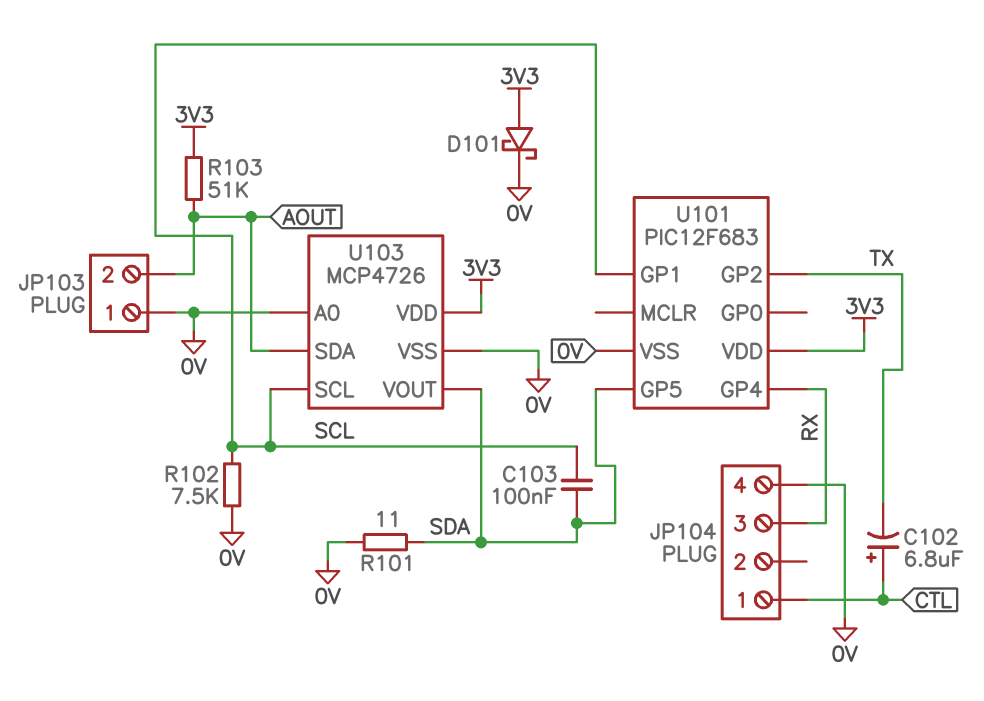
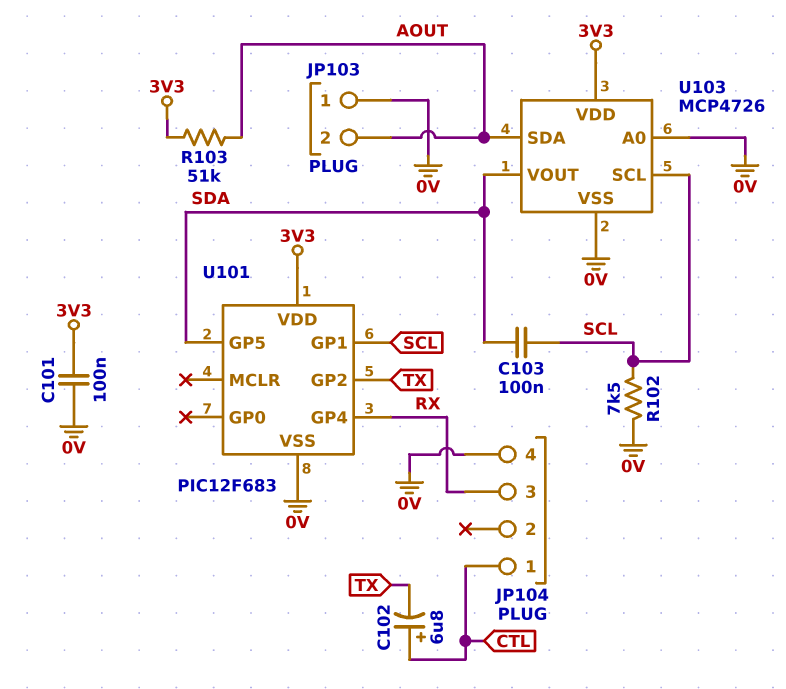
C101: none -> 100nF (0V, 3V3)
D101: schottky (A 3V3, K 0V) -> none
R101: 11 (0V, SDA) -> none

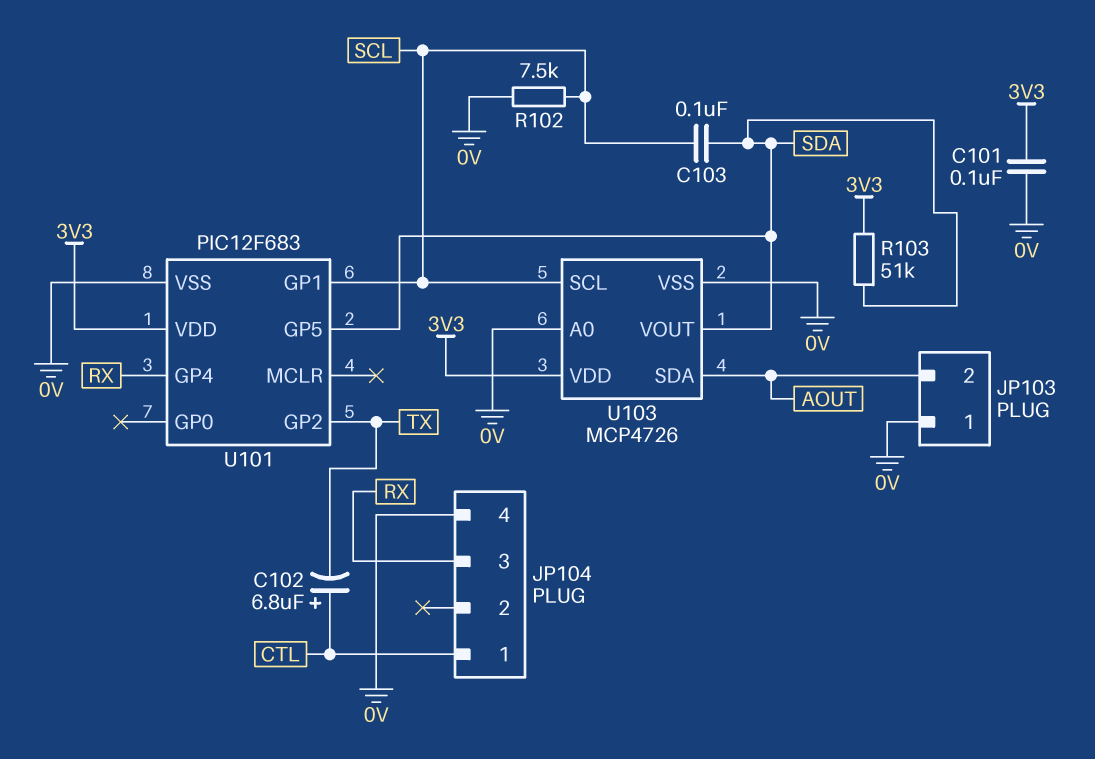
R103: 51k (3V3, AOUT) -> 51k (3V3, SDA)

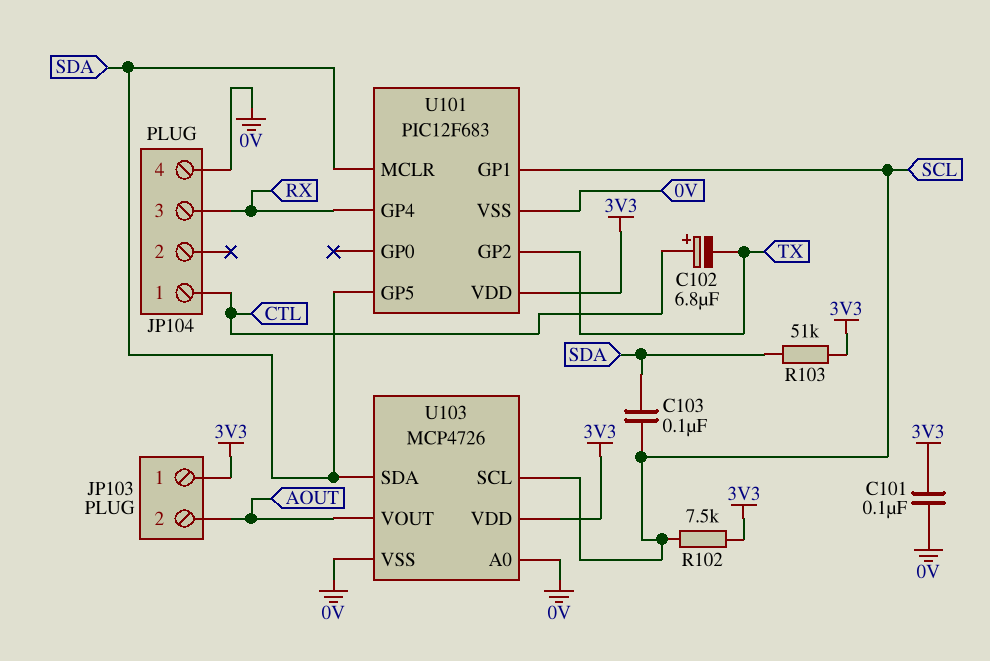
JP103 pin 1: 0V -> 3V3
R102: 7.5k (0V, SCL) -> 7.5k (3V3, SCL)
U101 pin MCLR: none -> SDA
U103 pin SDA: AOUT -> SDA
U103 pin VOUT: SDA -> AOUT

